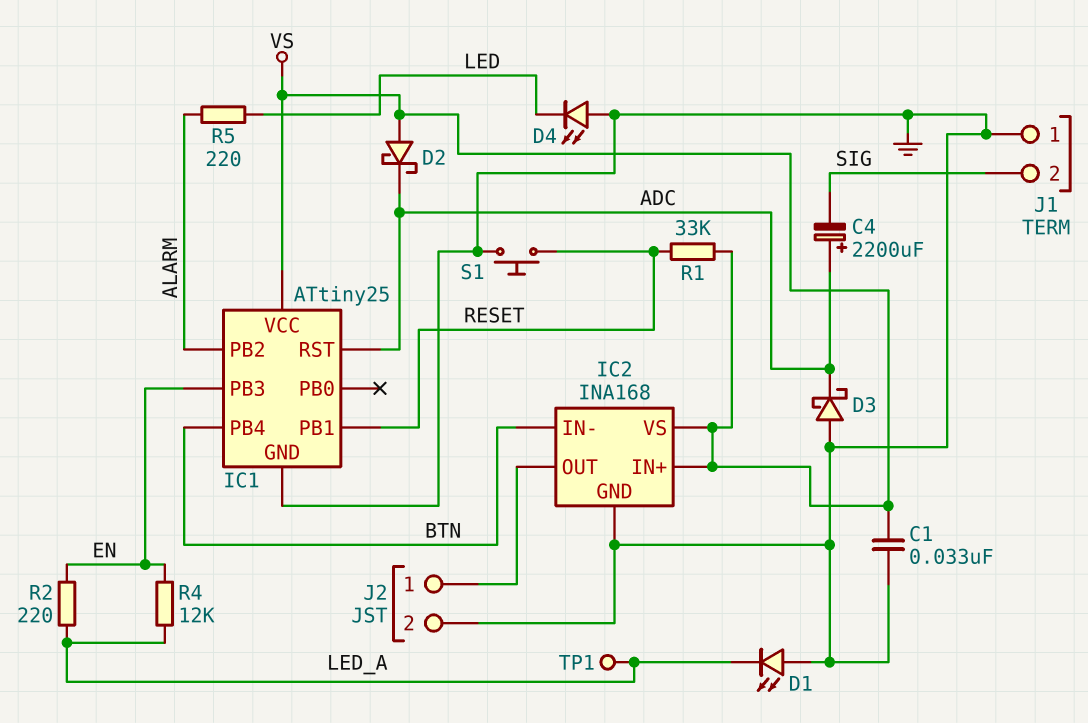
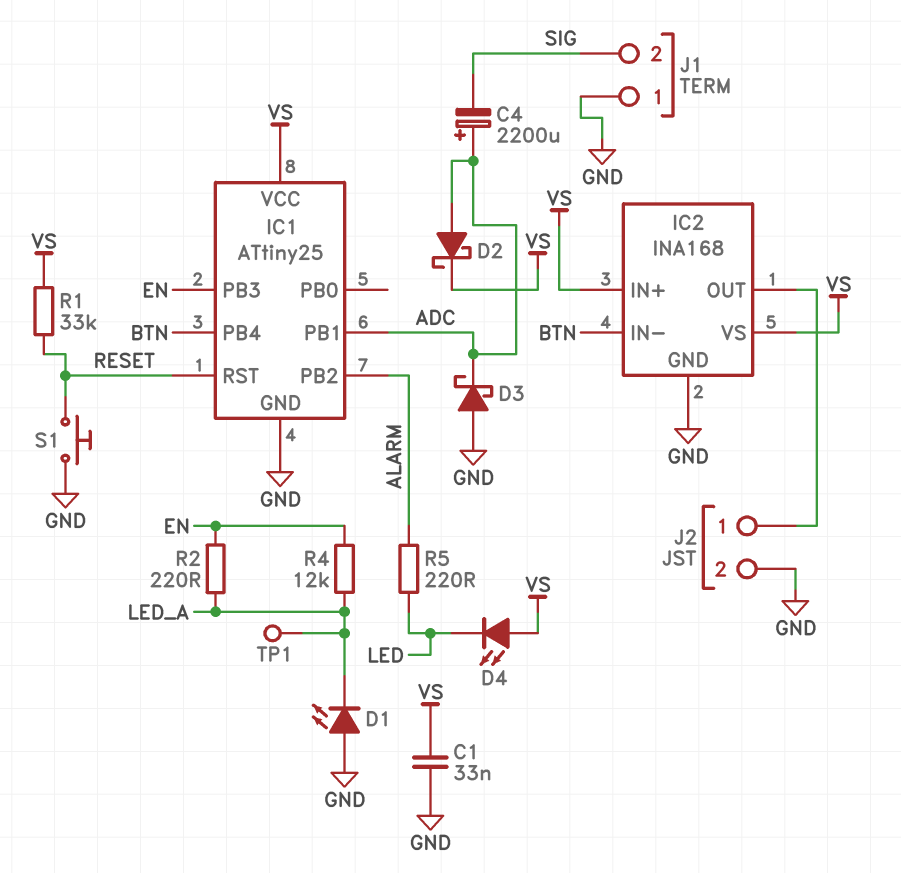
D2: schottky (A VS, K ADC) -> schottky (A ADC, K VS)
D4: LED (A GND, K LED) -> LED (A VS, K LED)
IC1 pin PB1: RESET -> ADC
IC1 pin RST: ADC -> RESET

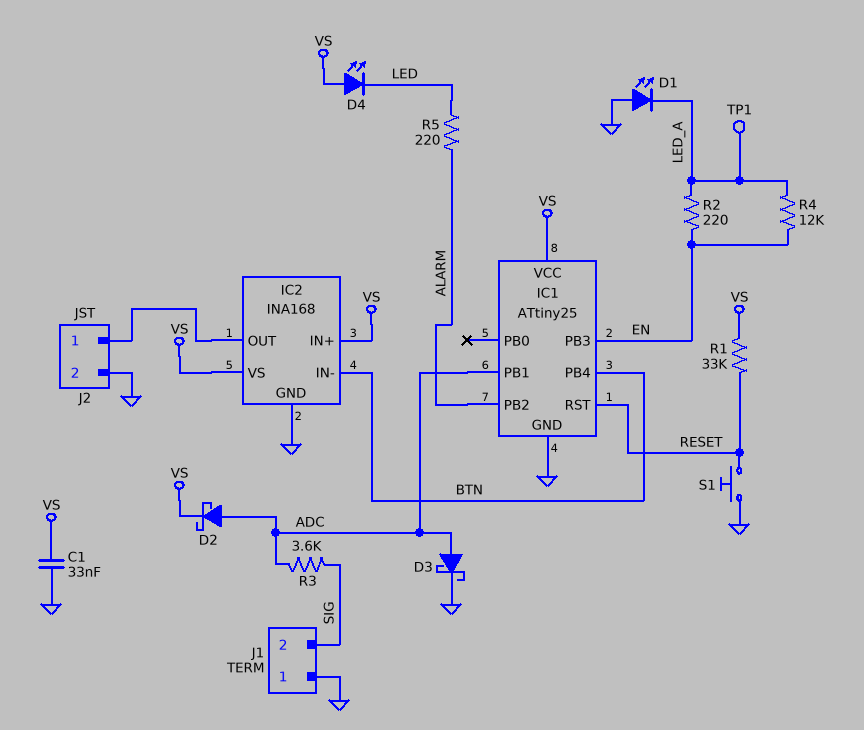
C4: 2200uF (plus ADC, minus SIG) -> none
D3: schottky (A GND, K ADC) -> schottky (A ADC, K GND)
R3: none -> 3.6k (ADC, SIG)

